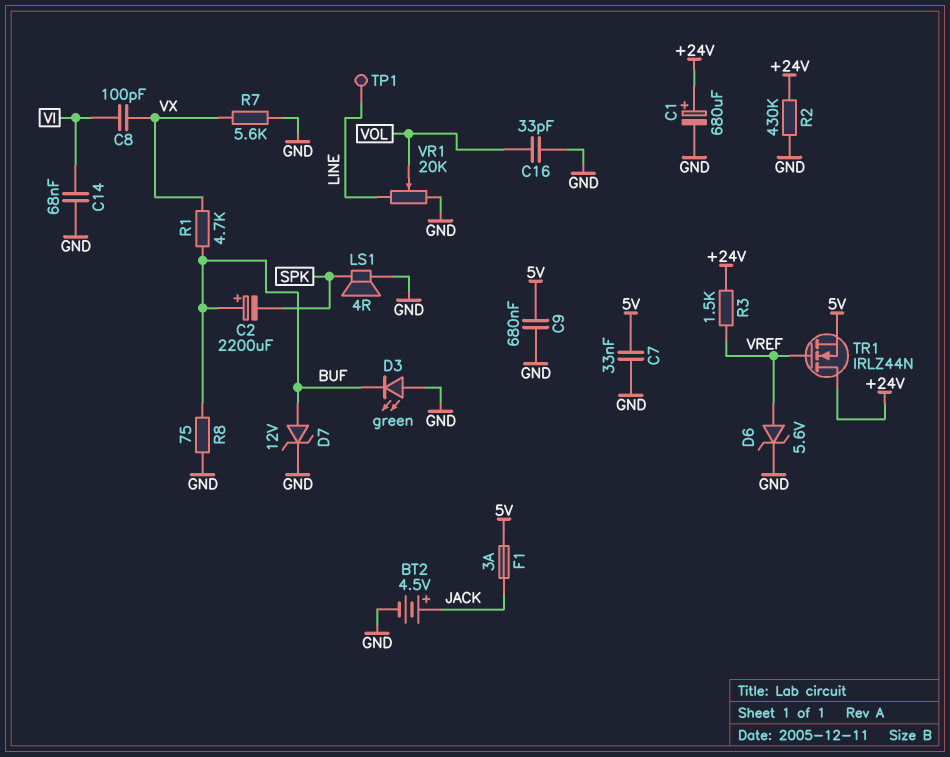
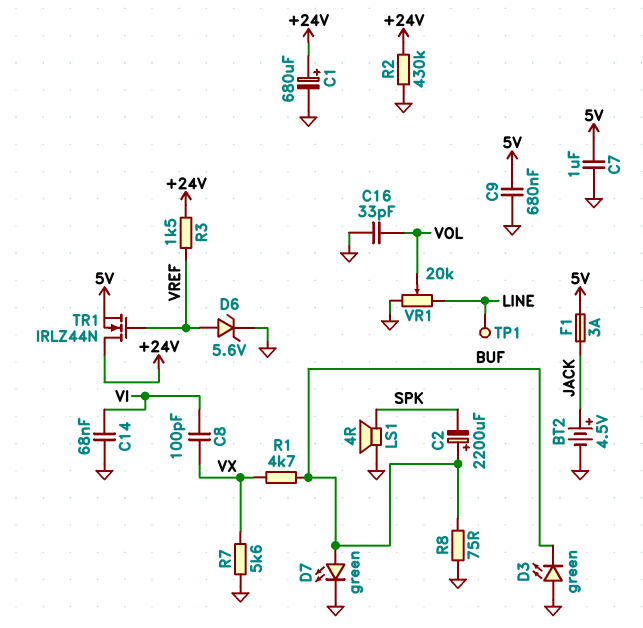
C7: 33nF (5V, GND) -> 1uF (5V, GND)
D7: zener 12V (A BUF, K GND) -> LED green (A BUF, K GND)

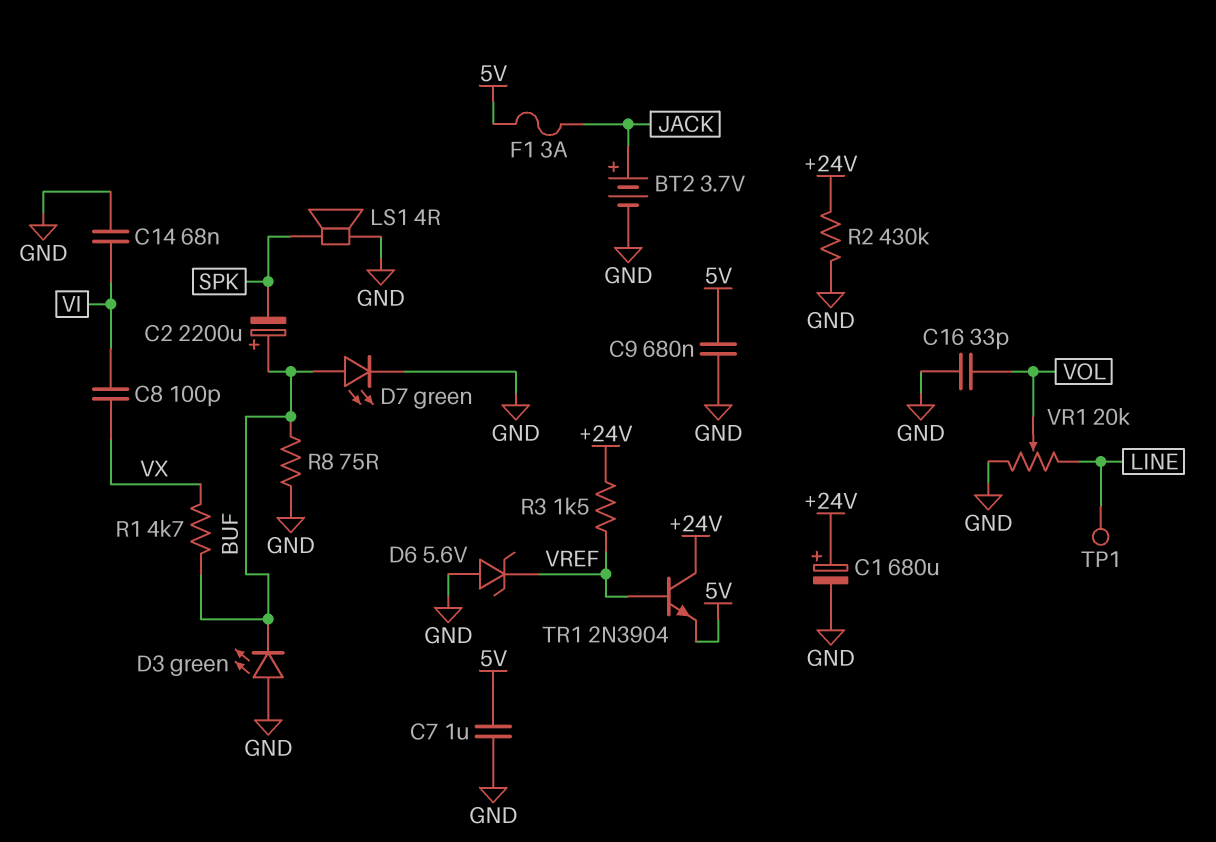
BT2: 4.5V (plus JACK, minus GND) -> 3.7V (plus JACK, minus GND)
D6: zener 5.6V (A VREF, K GND) -> zener 5.6V (A GND, K VREF)
R7: 5.6k (GND, VX) -> none
TR1: NMOS IRLZ44N (G VREF, D +24V, S 5V) -> NPN 2N3904 (B VREF, C +24V, E 5V)

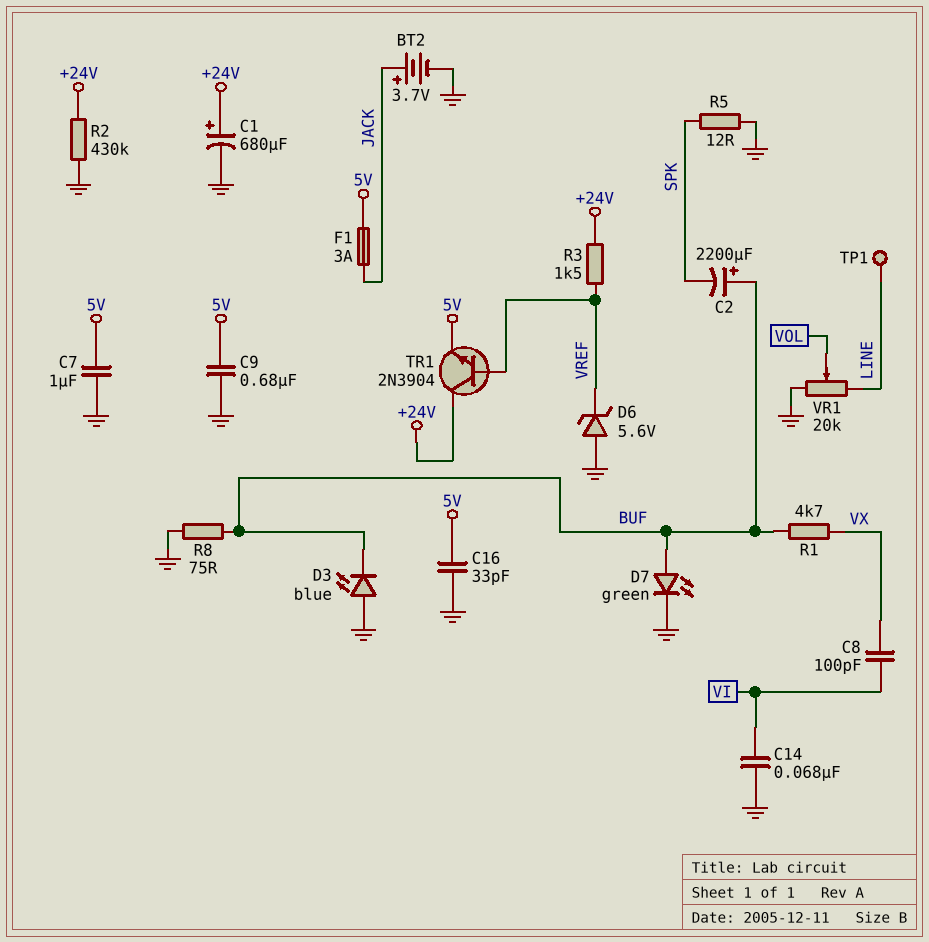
C16: 33pF (GND, VOL) -> 33pF (5V, GND)
D3: LED green (A GND, K BUF) -> LED blue (A GND, K BUF)
LS1: speaker 4R (GND, SPK) -> none
R5: none -> 12 (GND, SPK)

